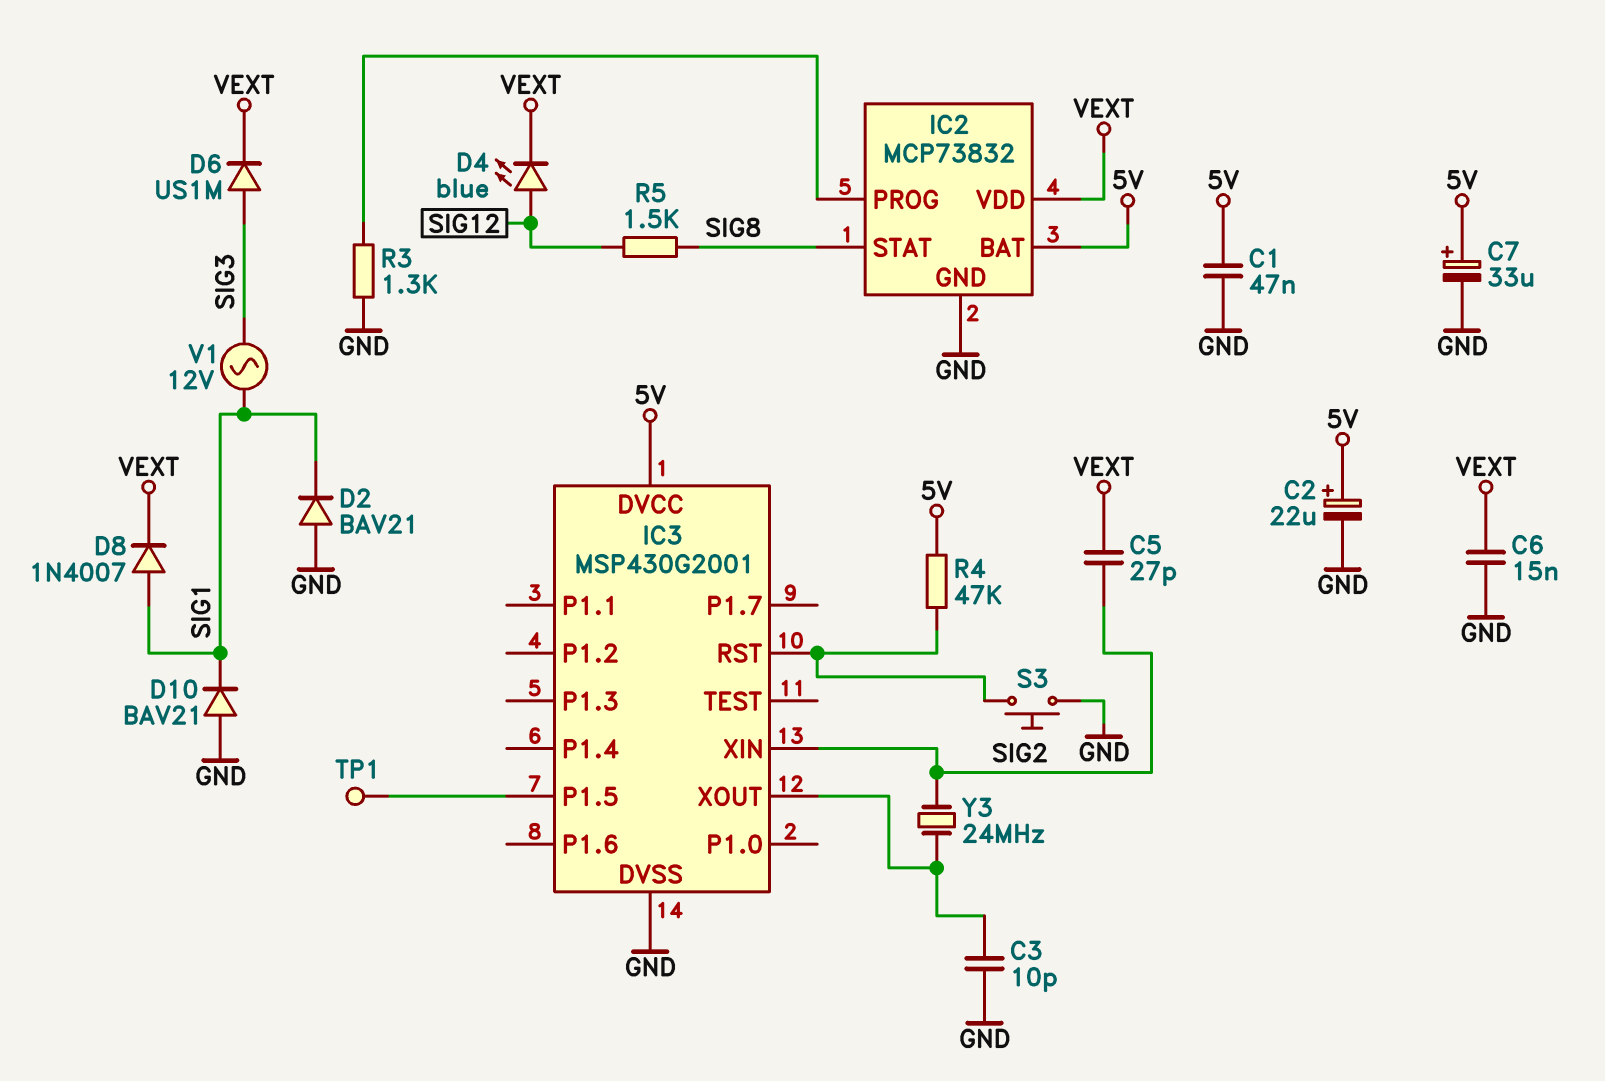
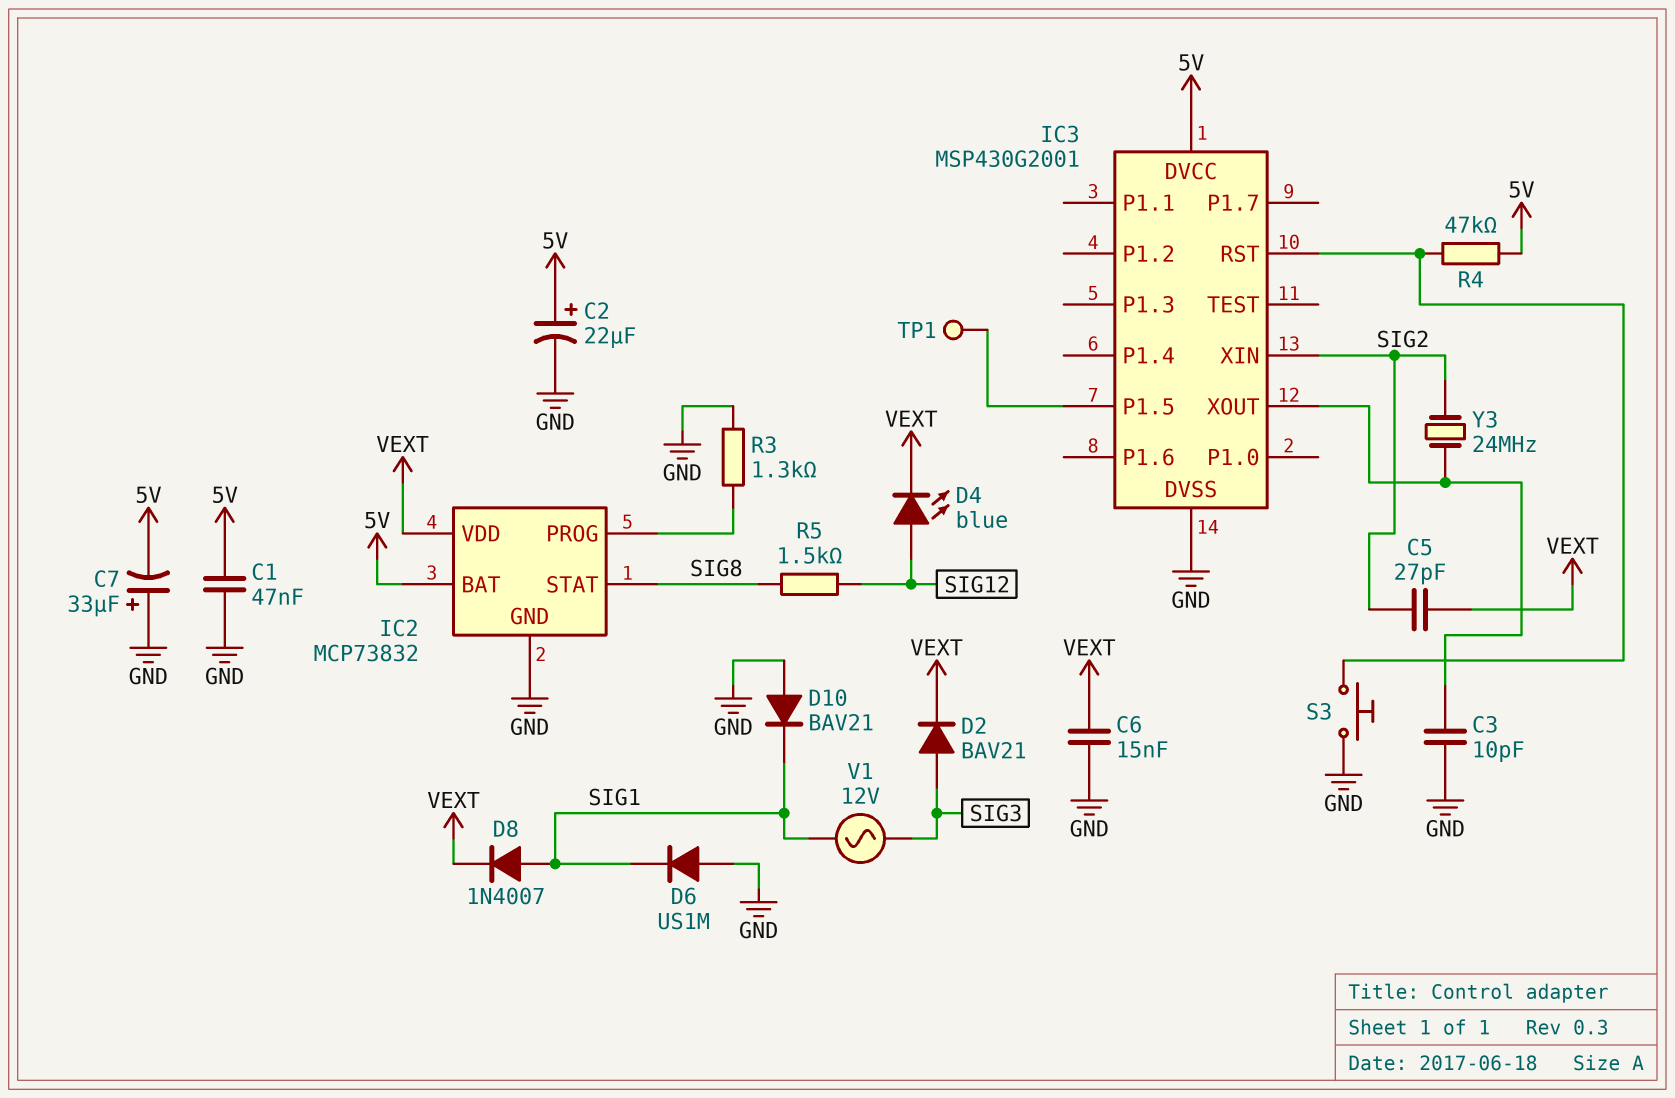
C7: 33uF (plus 5V, minus GND) -> 33uF (plus GND, minus 5V)
D2: diode BAV21 (A GND, K SIG1) -> diode BAV21 (A SIG3, K VEXT)
D6: diode US1M (A SIG3, K VEXT) -> diode US1M (A GND, K SIG1)

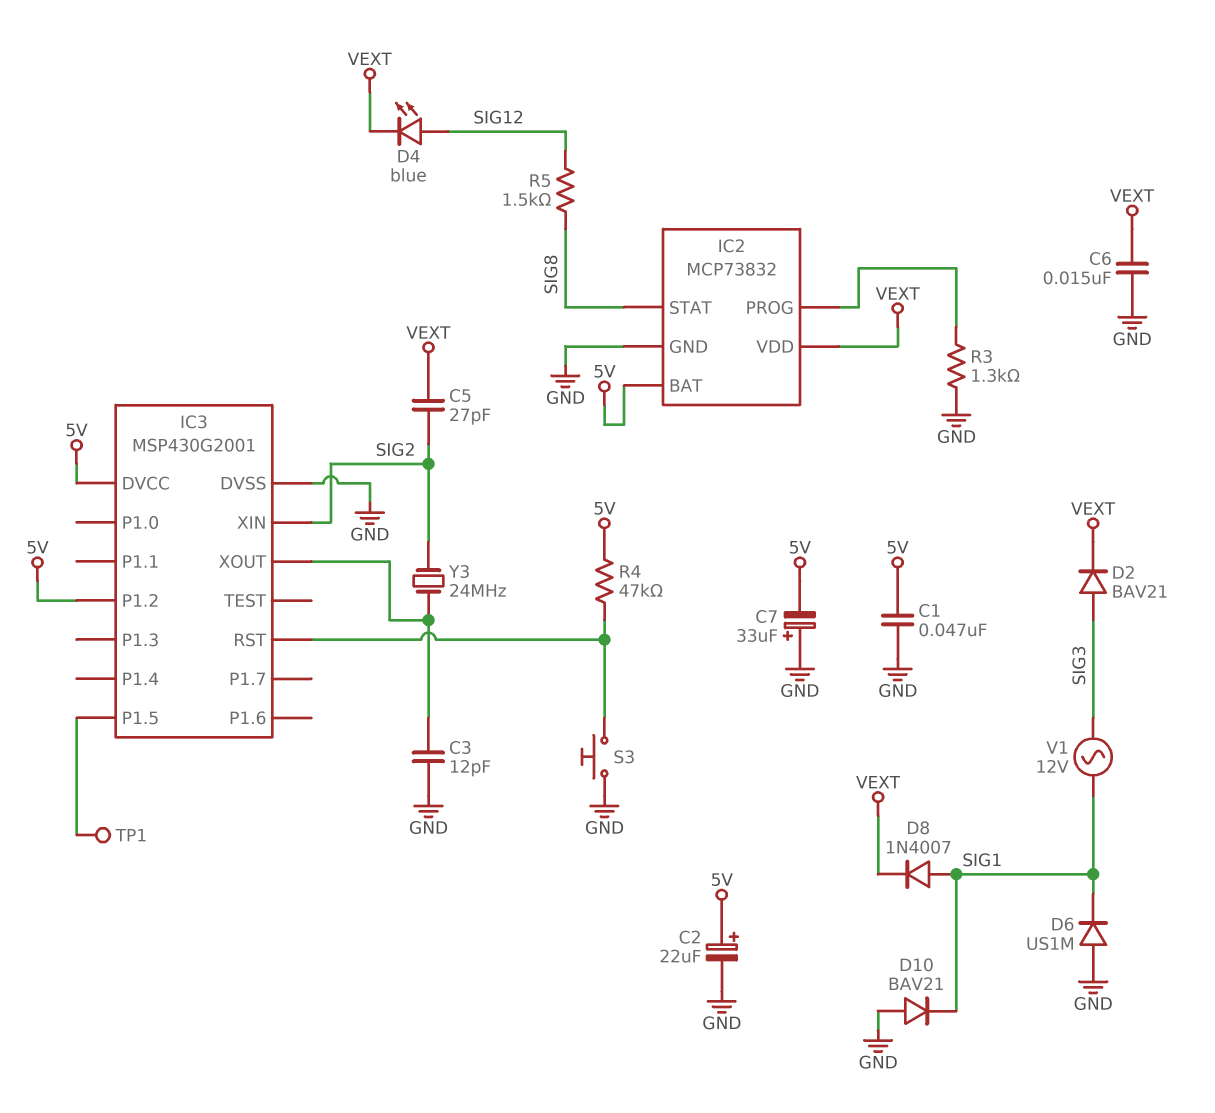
C3: 10pF (GND, IC3/XOUT) -> 12pF (GND, IC3/XOUT)
IC3 pin P1.2: none -> 5V

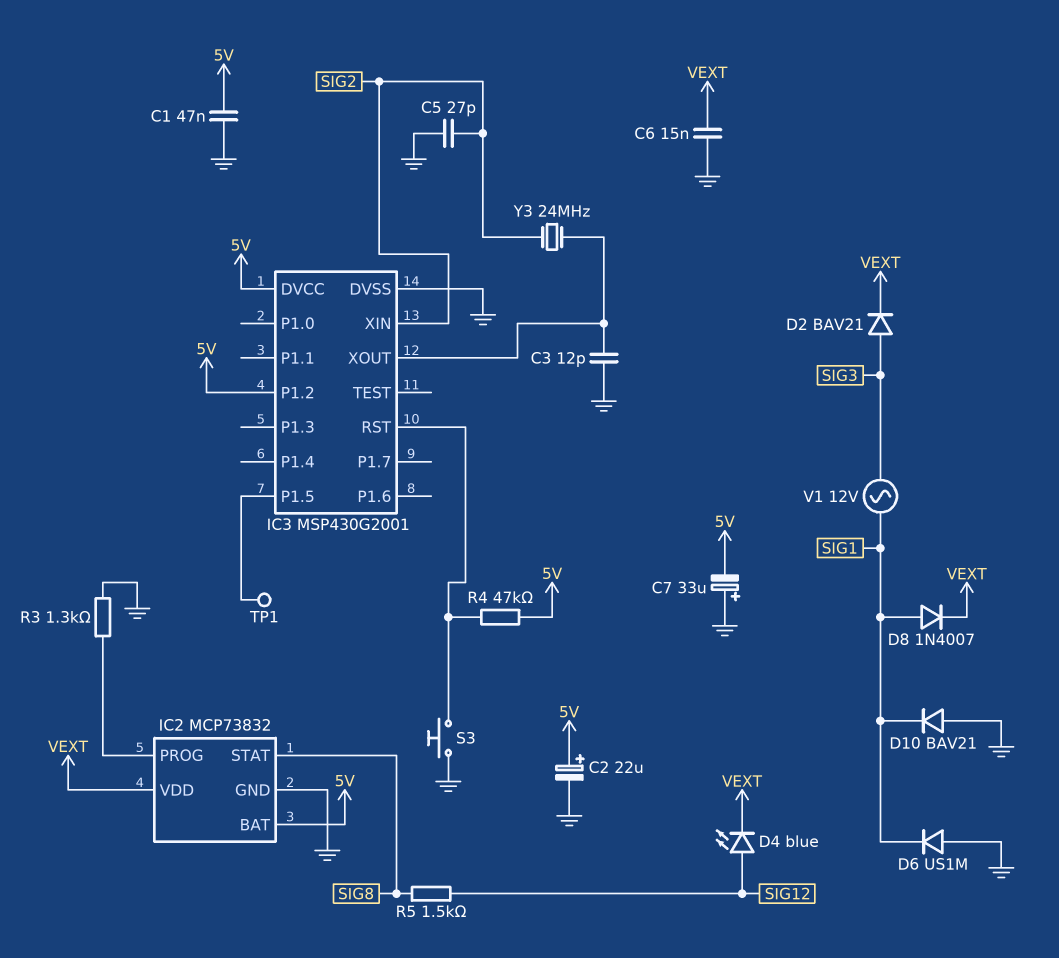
C5: 27pF (SIG2, VEXT) -> 27pF (GND, SIG2)

